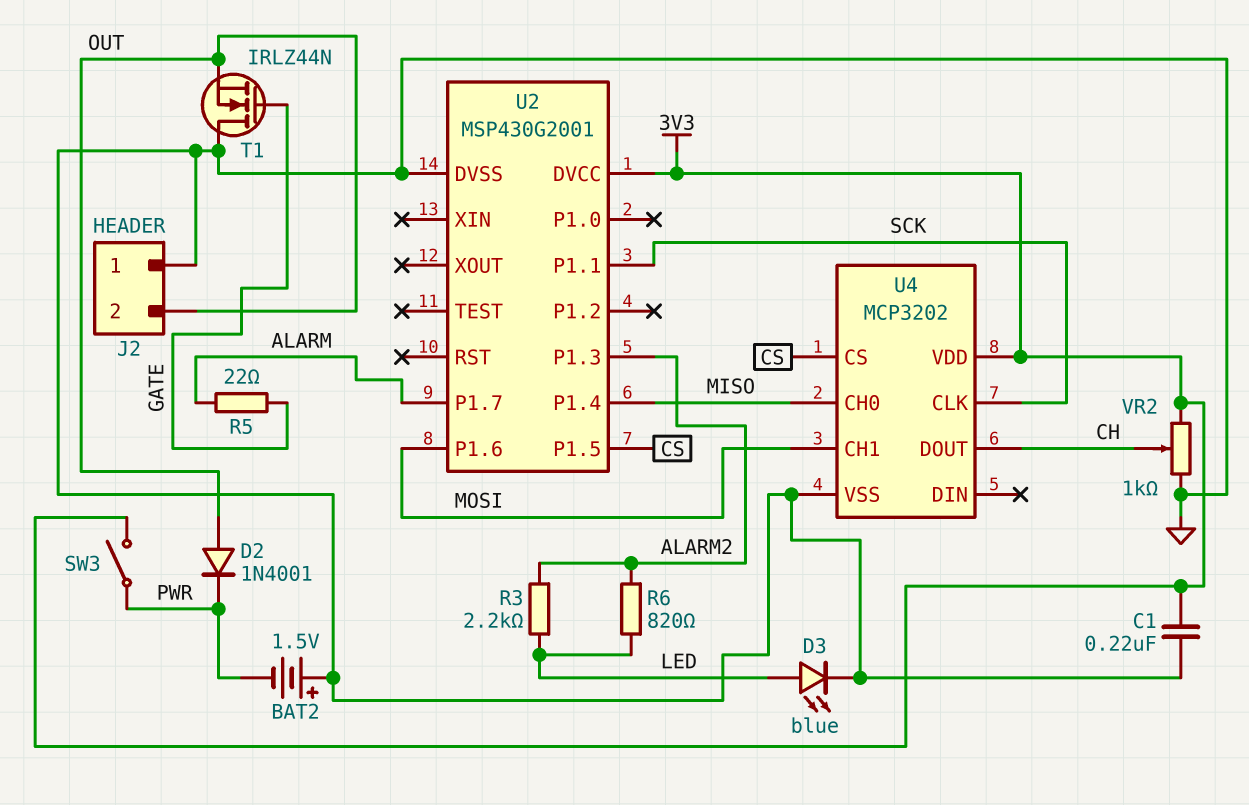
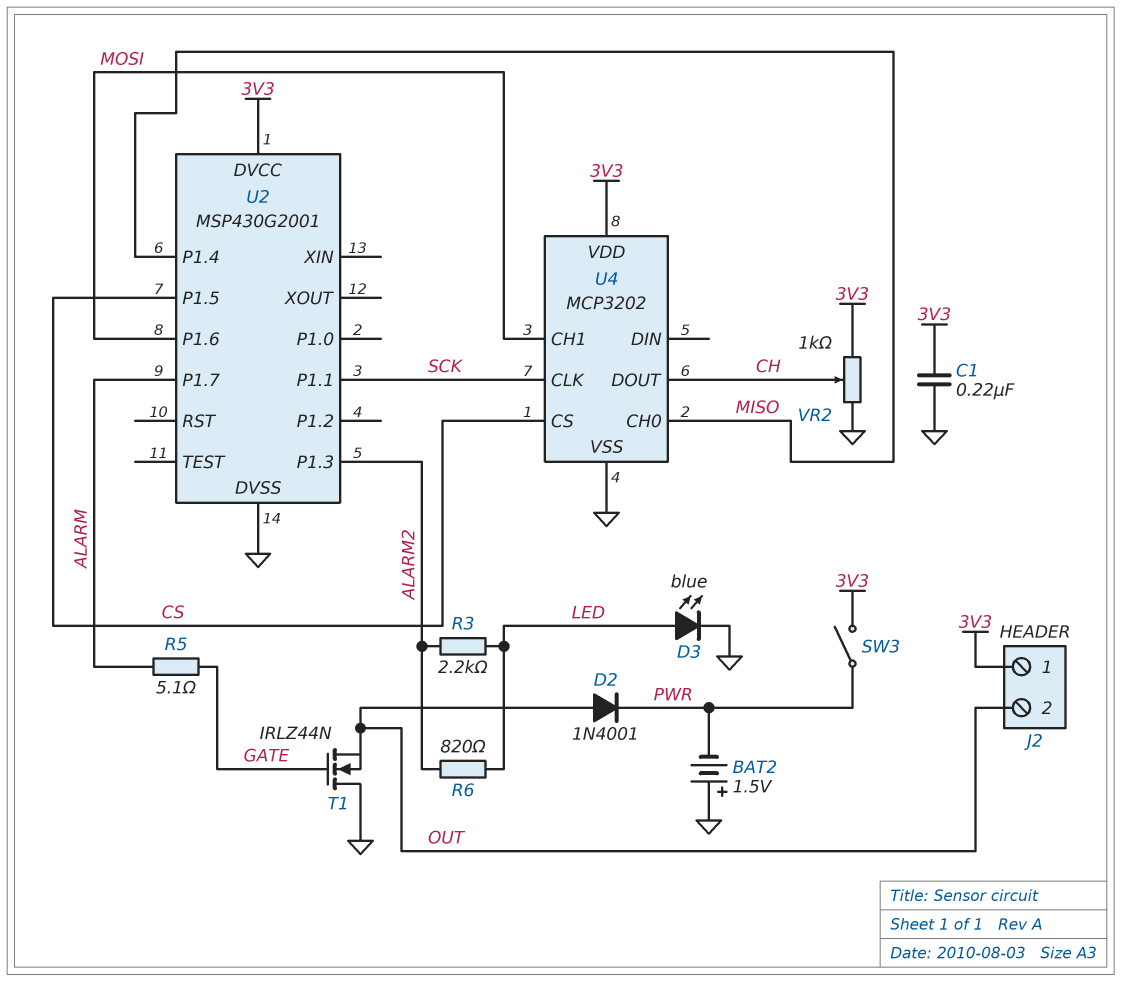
J2 pin 1: GND -> 3V3
R5: 22 (ALARM, GATE) -> 5.1 (ALARM, GATE)

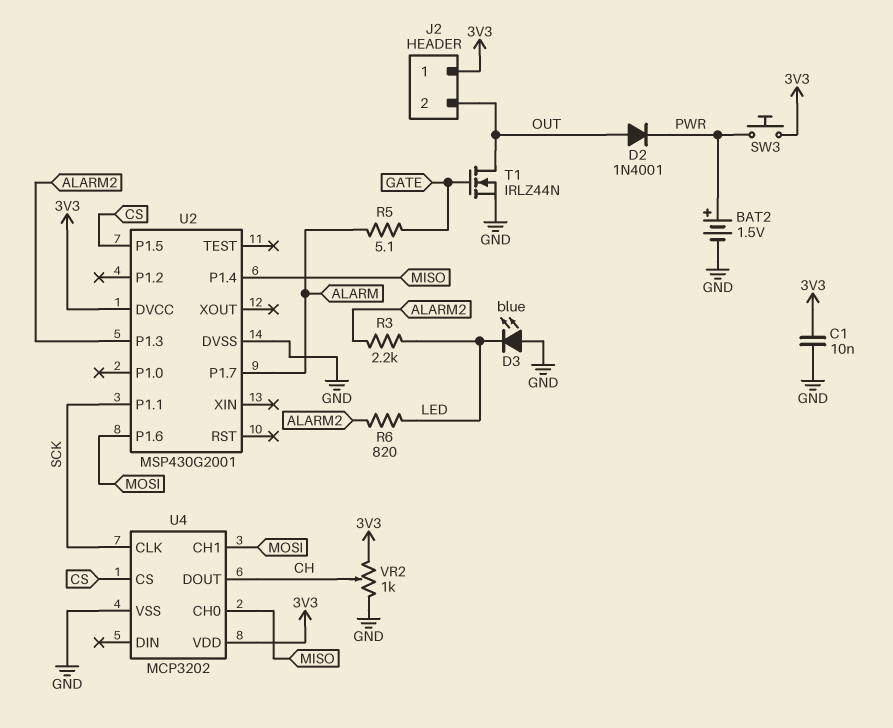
BAT2: 1.5V (plus GND, minus PWR) -> 1.5V (plus PWR, minus GND)
C1: 220nF (3V3, GND) -> 10nF (3V3, GND)
D3: LED blue (A LED, K GND) -> LED blue (A GND, K LED)
SW3: switch (3V3, PWR) -> button (3V3, PWR)
T1: NMOS IRLZ44N (G GATE, D GND, S OUT) -> NMOS IRLZ44N (G GATE, D OUT, S GND)

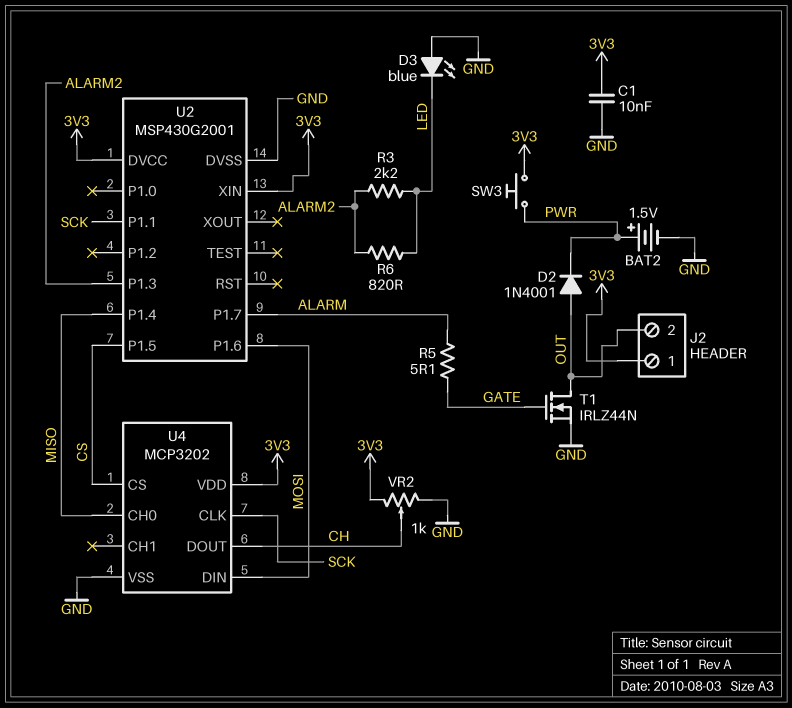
U2 pin XIN: none -> 3V3
U4 pin CH1: MOSI -> none
U4 pin DIN: none -> MOSI

